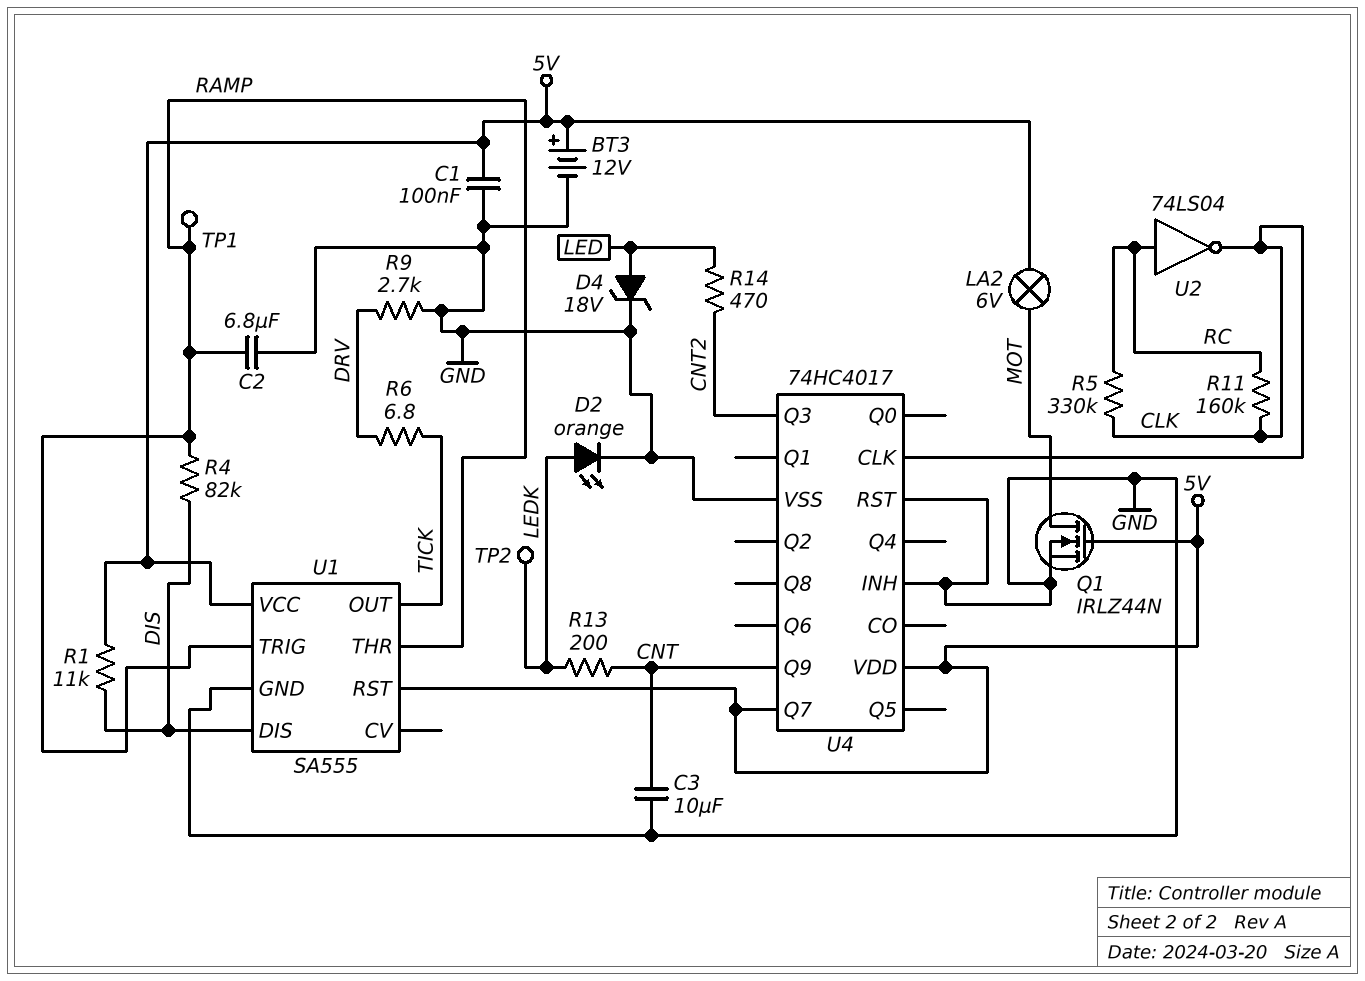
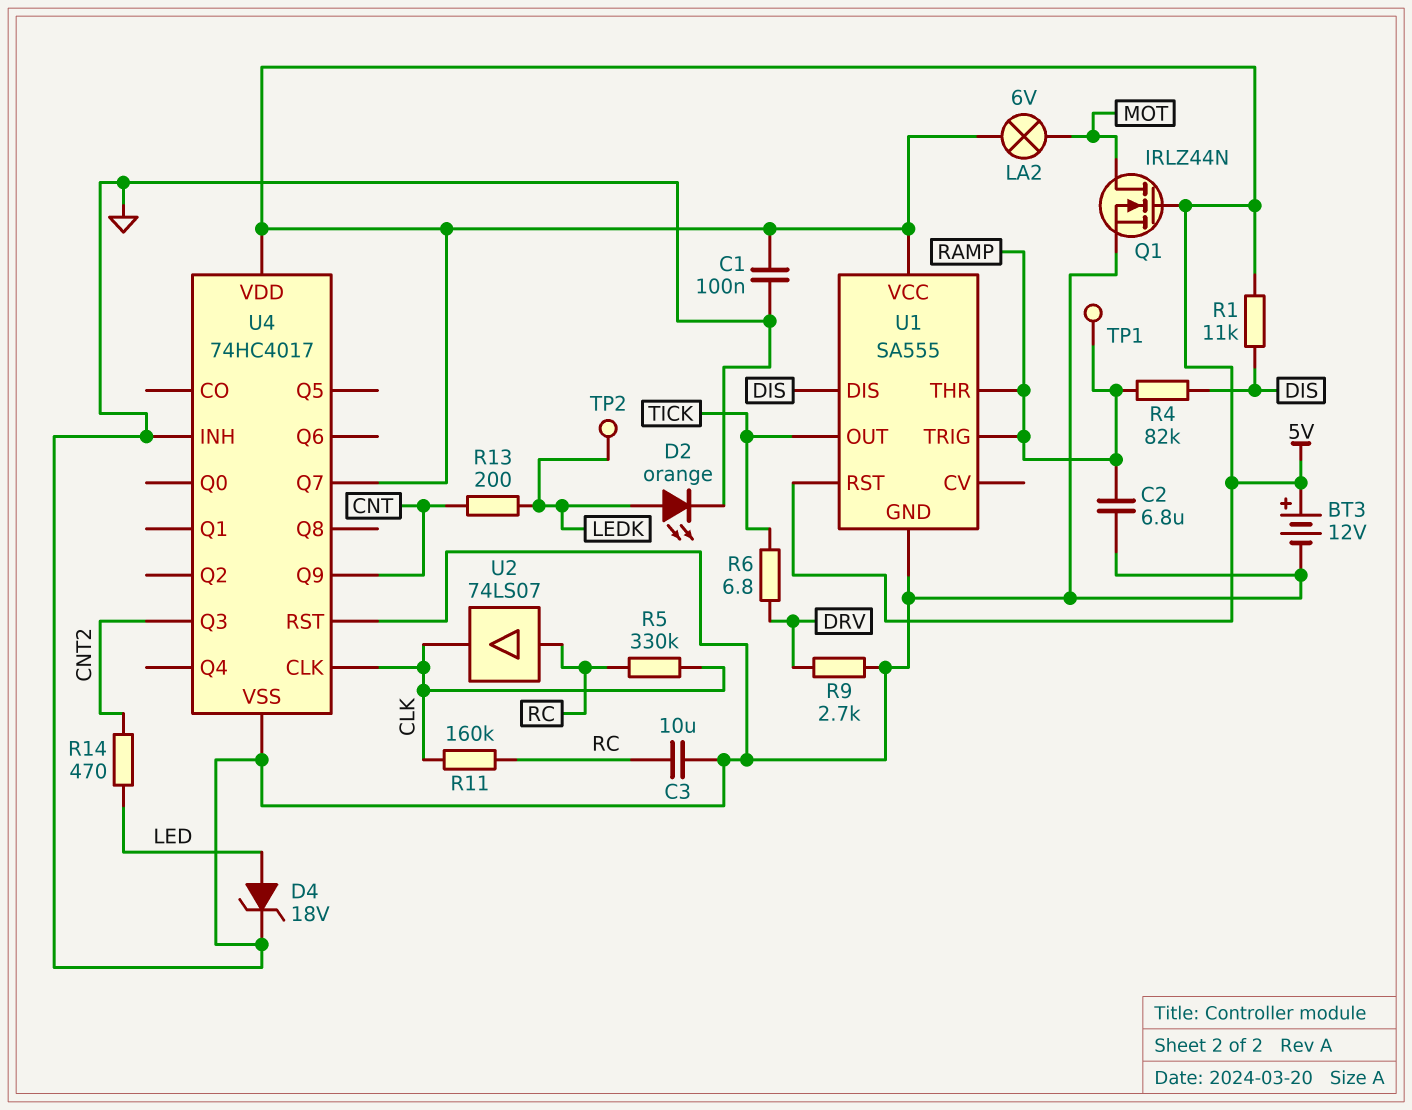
C3: 10uF (CNT, GND) -> 10uF (GND, RC)
U2: NOT 74LS04 (in RC, out CLK) -> buffer 74LS07 (in RC, out CLK)

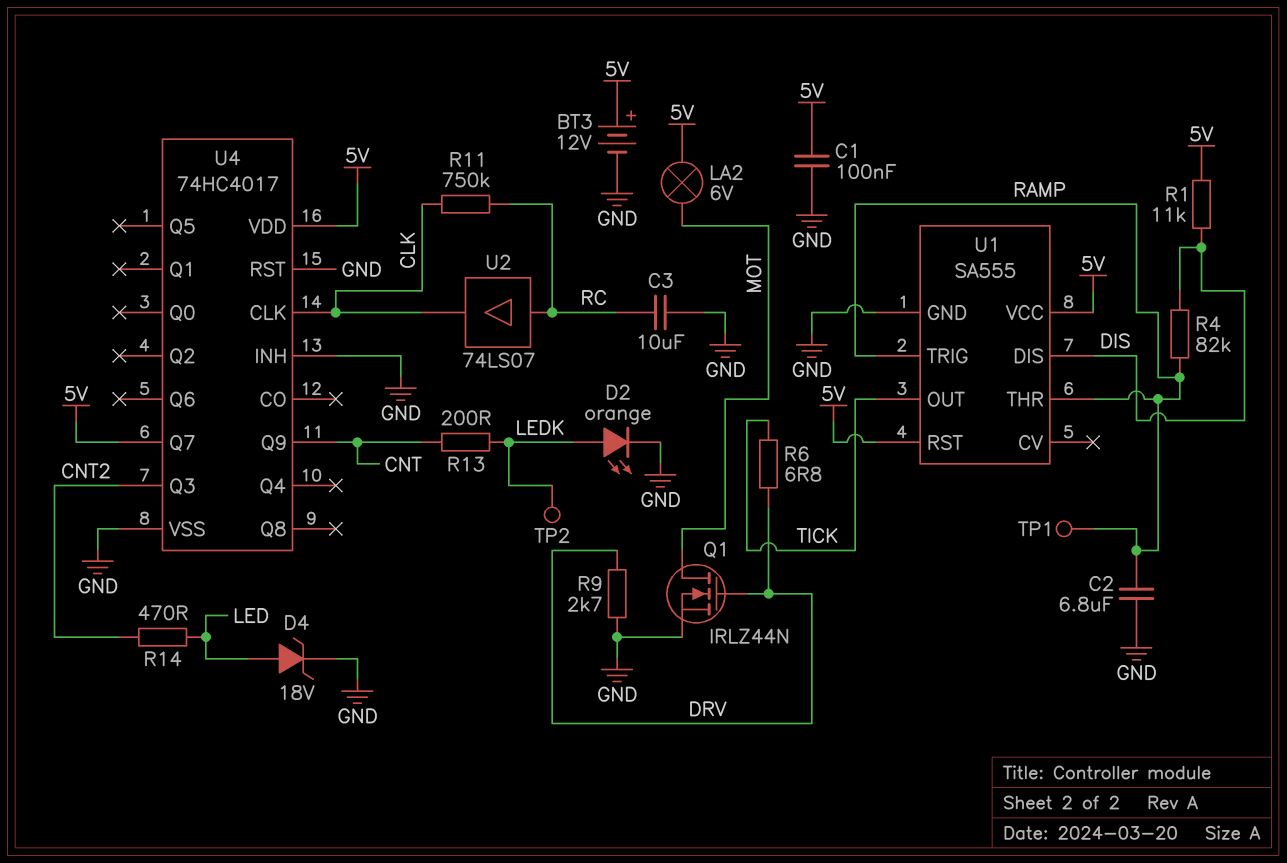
Q1: NMOS IRLZ44N (G 5V, D MOT, S GND) -> NMOS IRLZ44N (G DRV, D MOT, S GND)
R5: 330k (CLK, RC) -> none
R11: 160k (CLK, RC) -> 750k (CLK, RC)

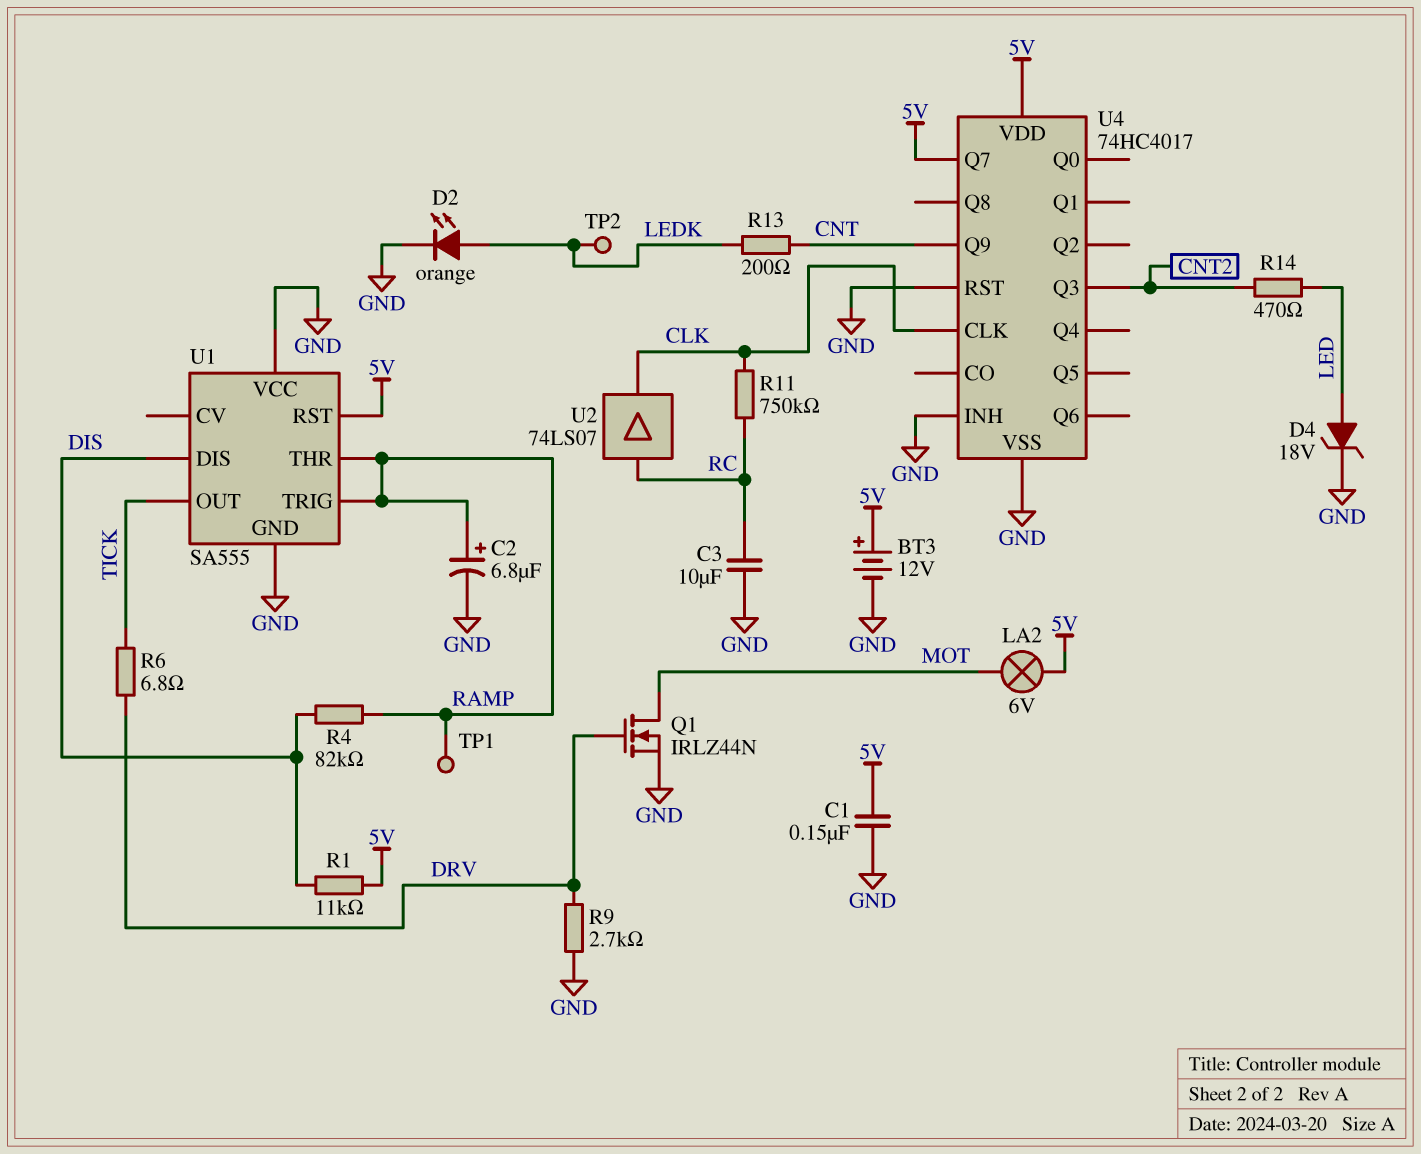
C1: 100nF (5V, GND) -> 150nF (5V, GND)
C2: 6.8uF (GND, RAMP) -> 6.8uF (plus RAMP, minus GND)
U1 pin VCC: 5V -> GND

